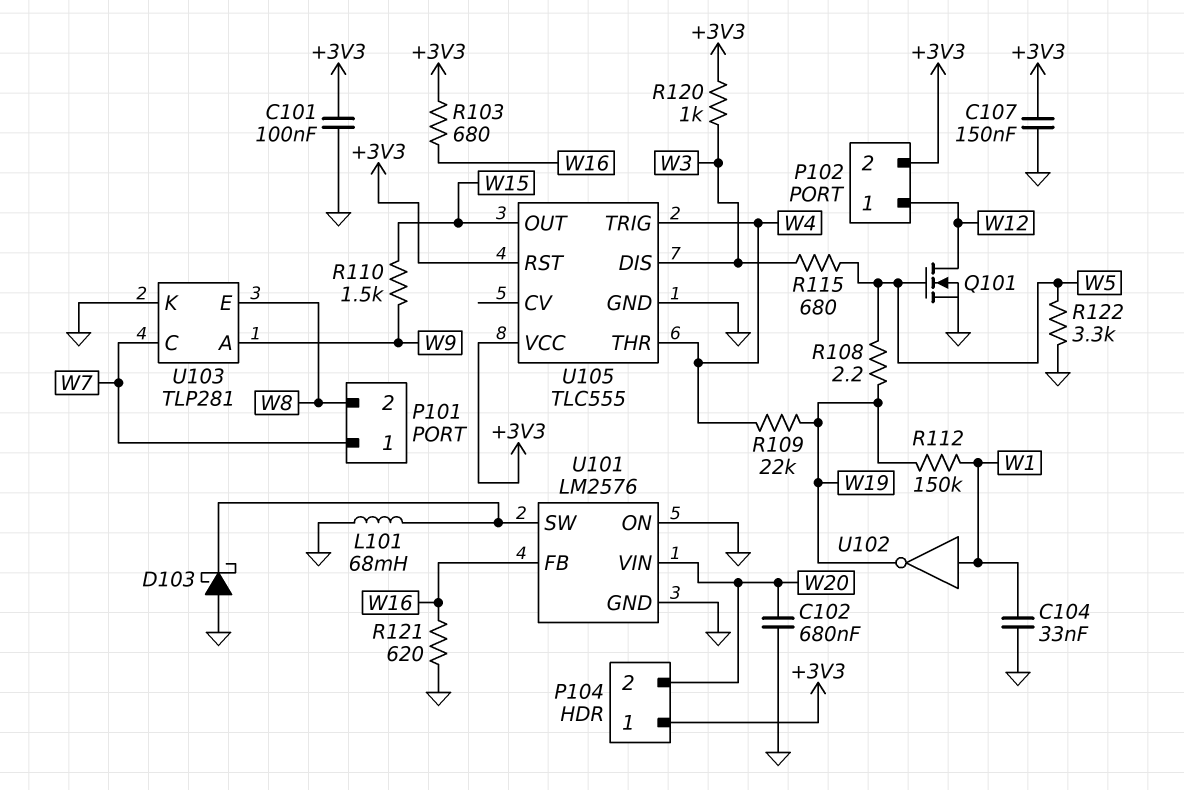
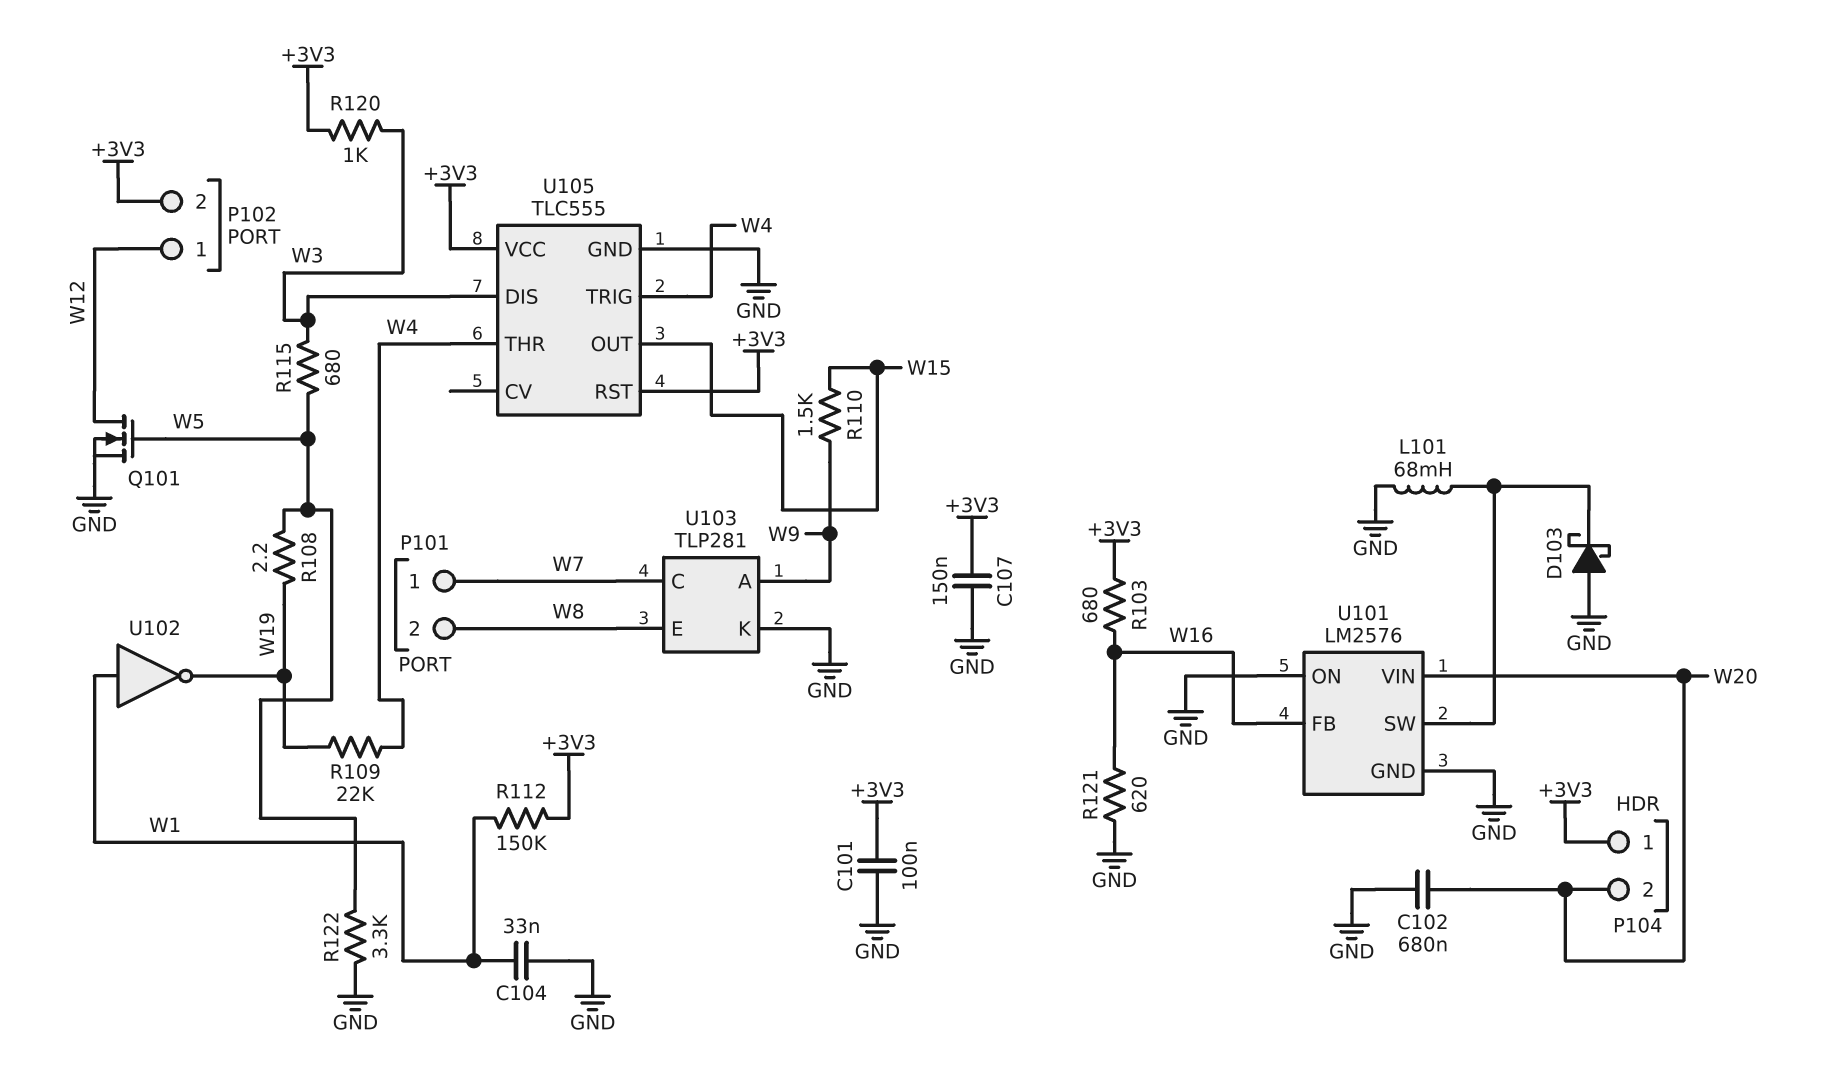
R112: 150k (W1, W19) -> 150k (+3V3, W1)

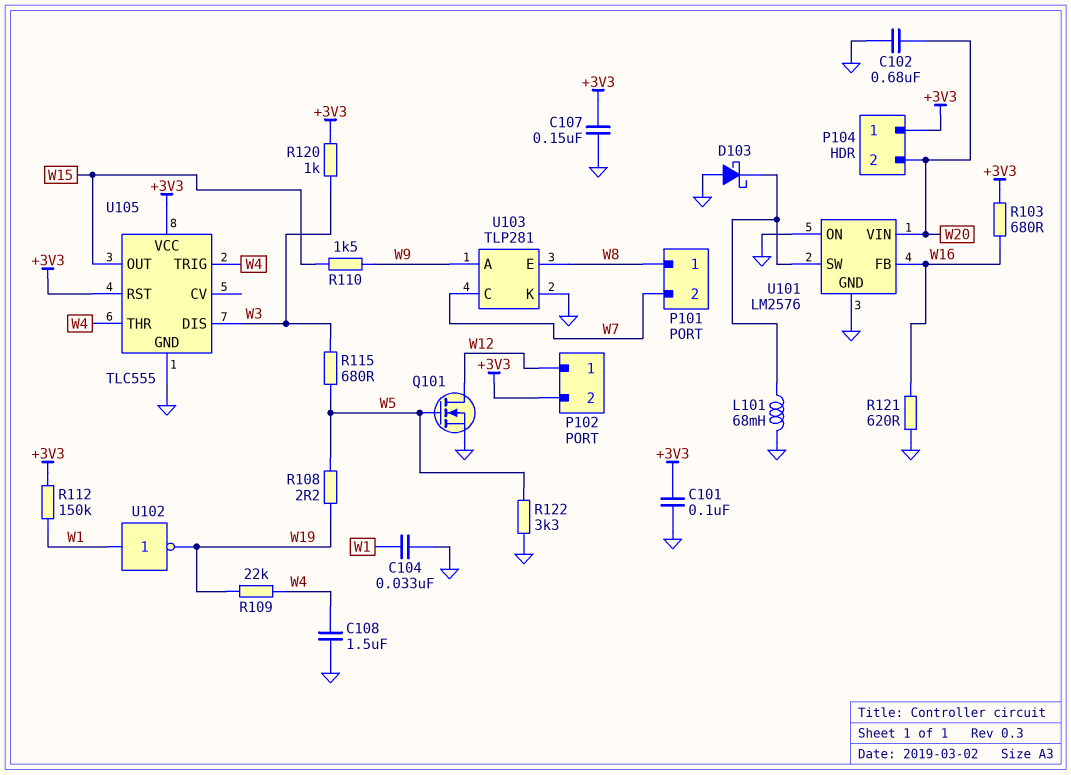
C108: none -> 1.5uF (GND, W4)
P101 pin 1: W7 -> W8
P101 pin 2: W8 -> W7

